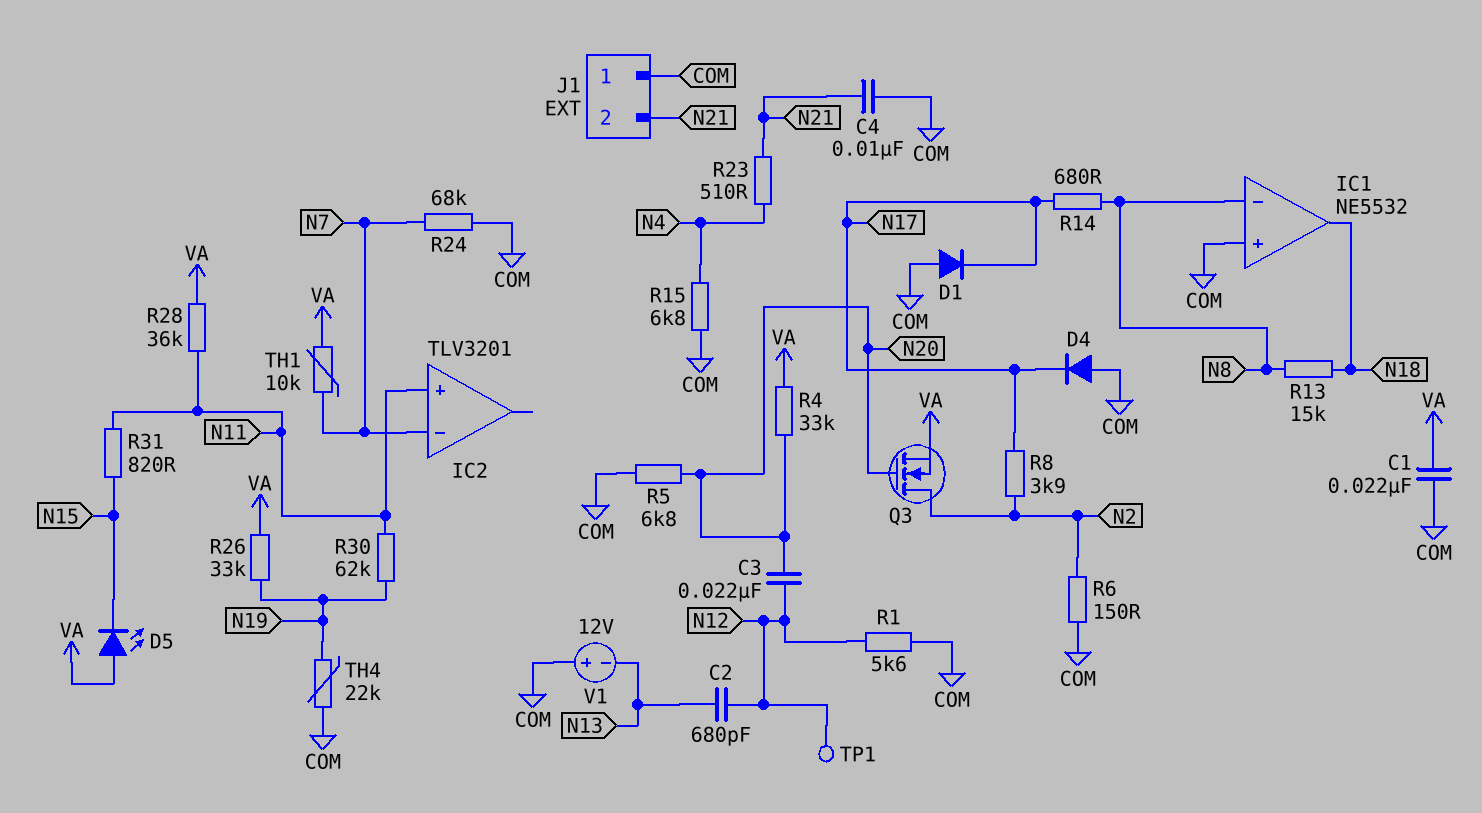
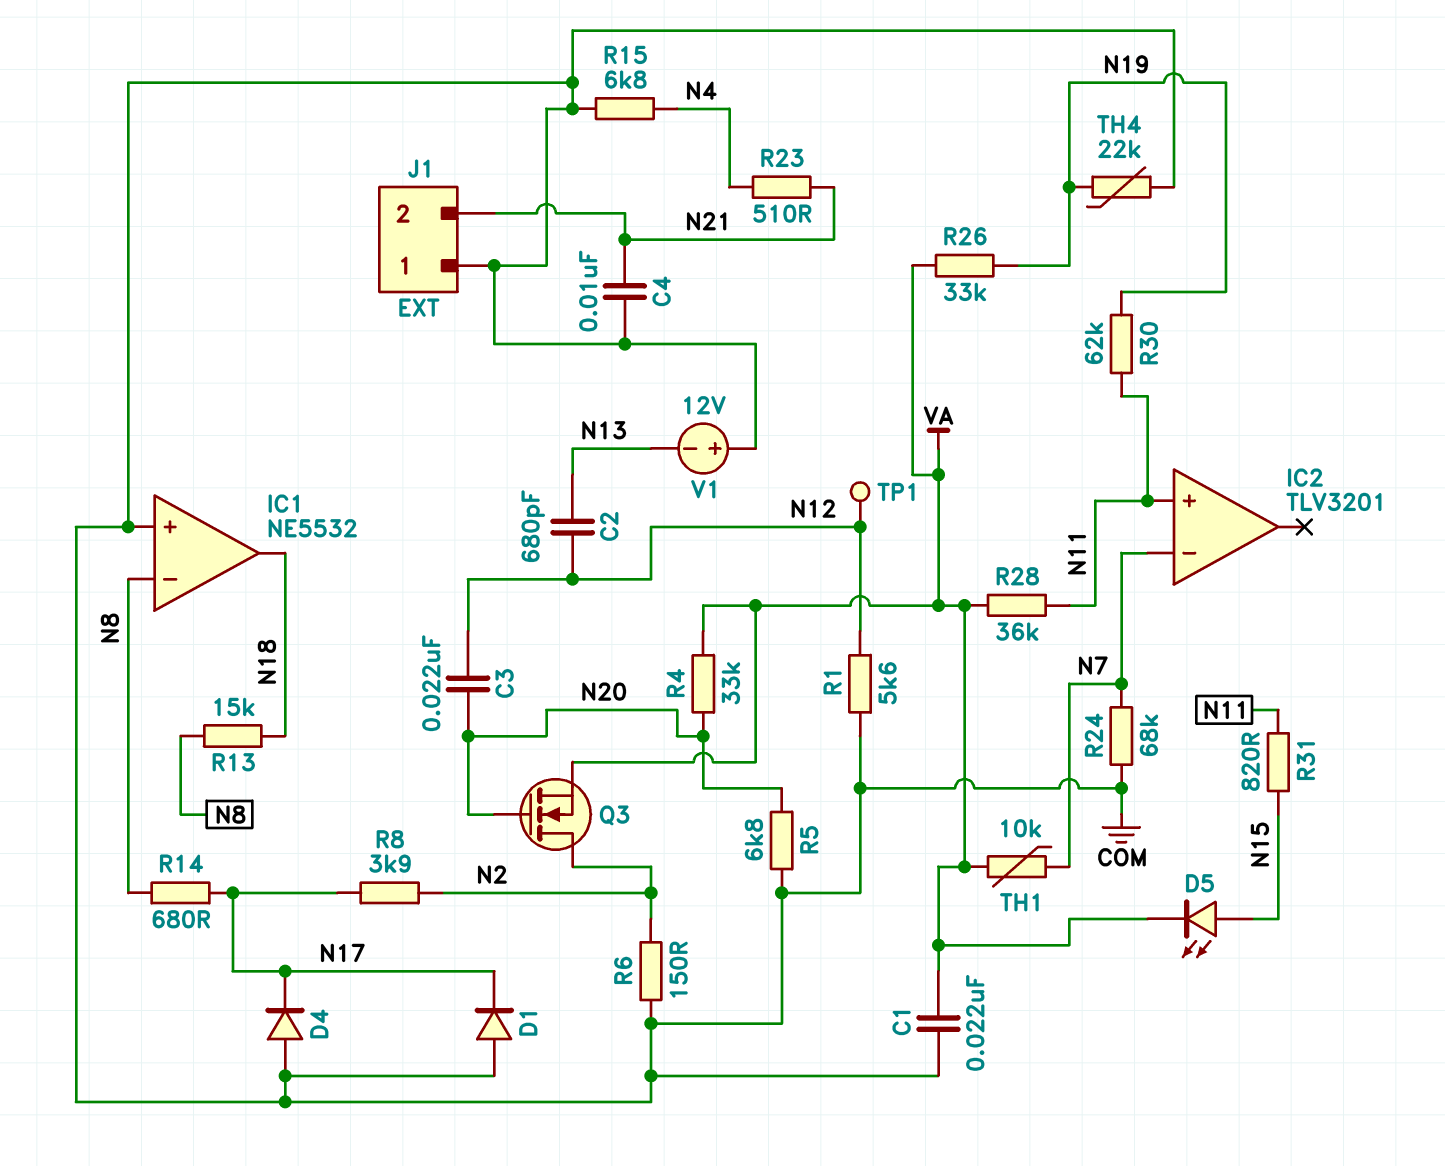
D5: LED (A VA, K N15) -> LED (A N15, K VA)

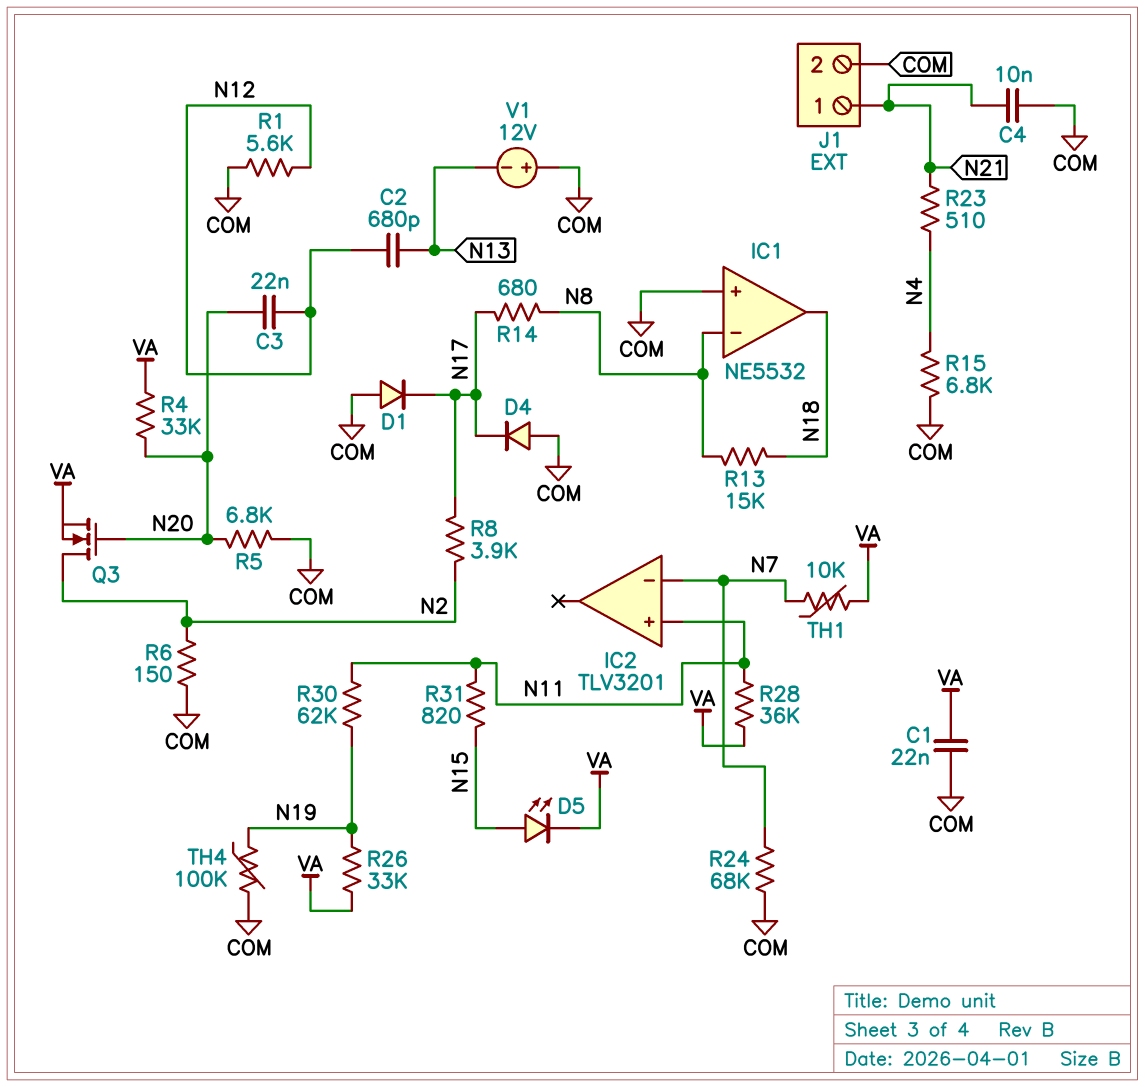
J1 pin 1: COM -> N21
J1 pin 2: N21 -> COM
TH4: 22k (COM, N19) -> 100k (COM, N19)
TP1: test point (N12) -> none

